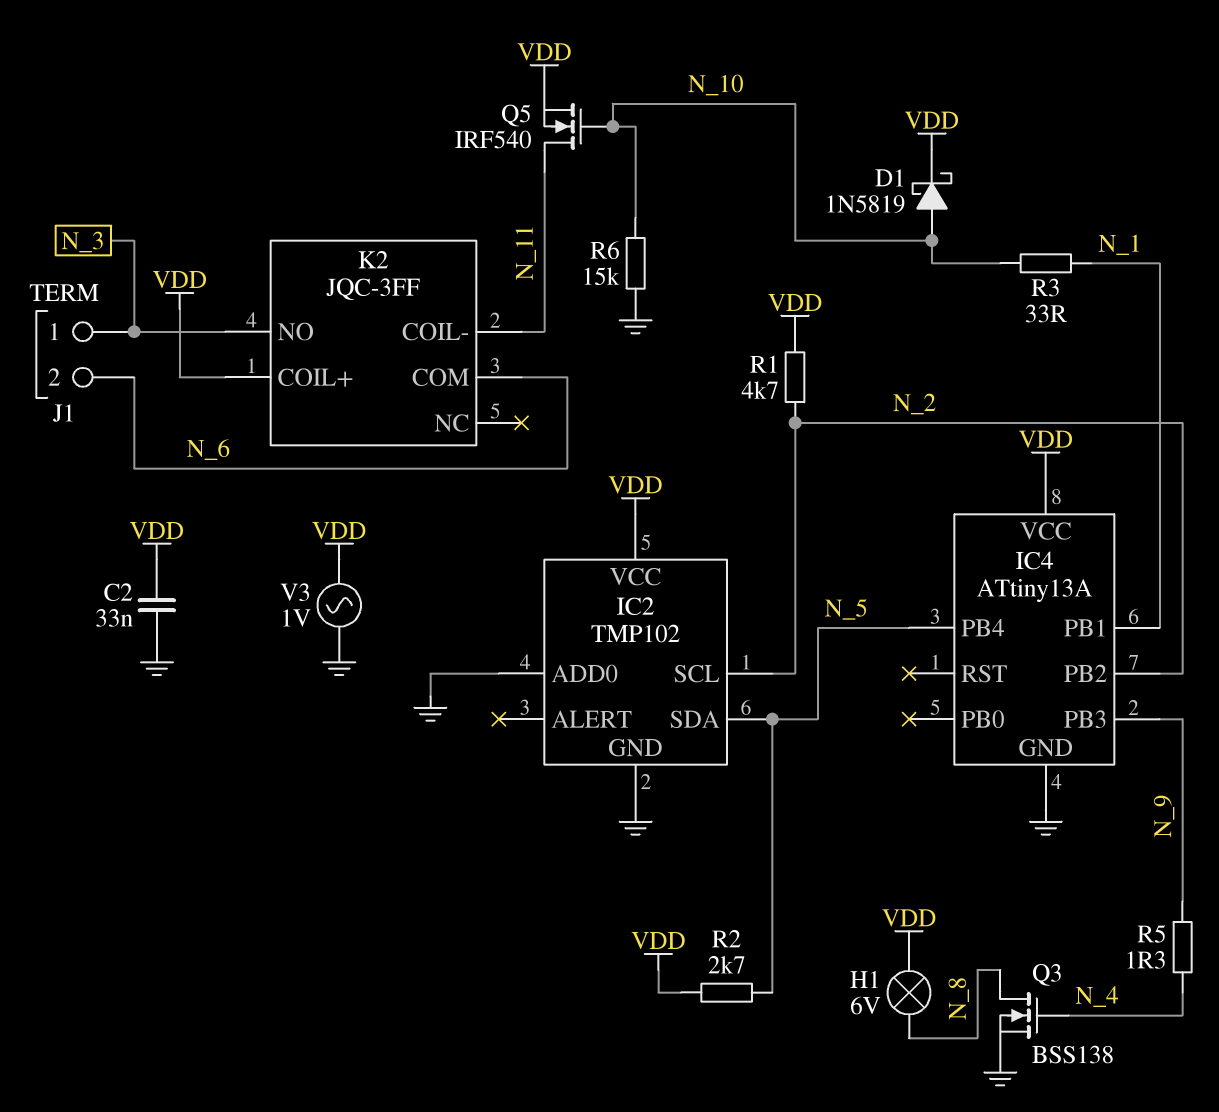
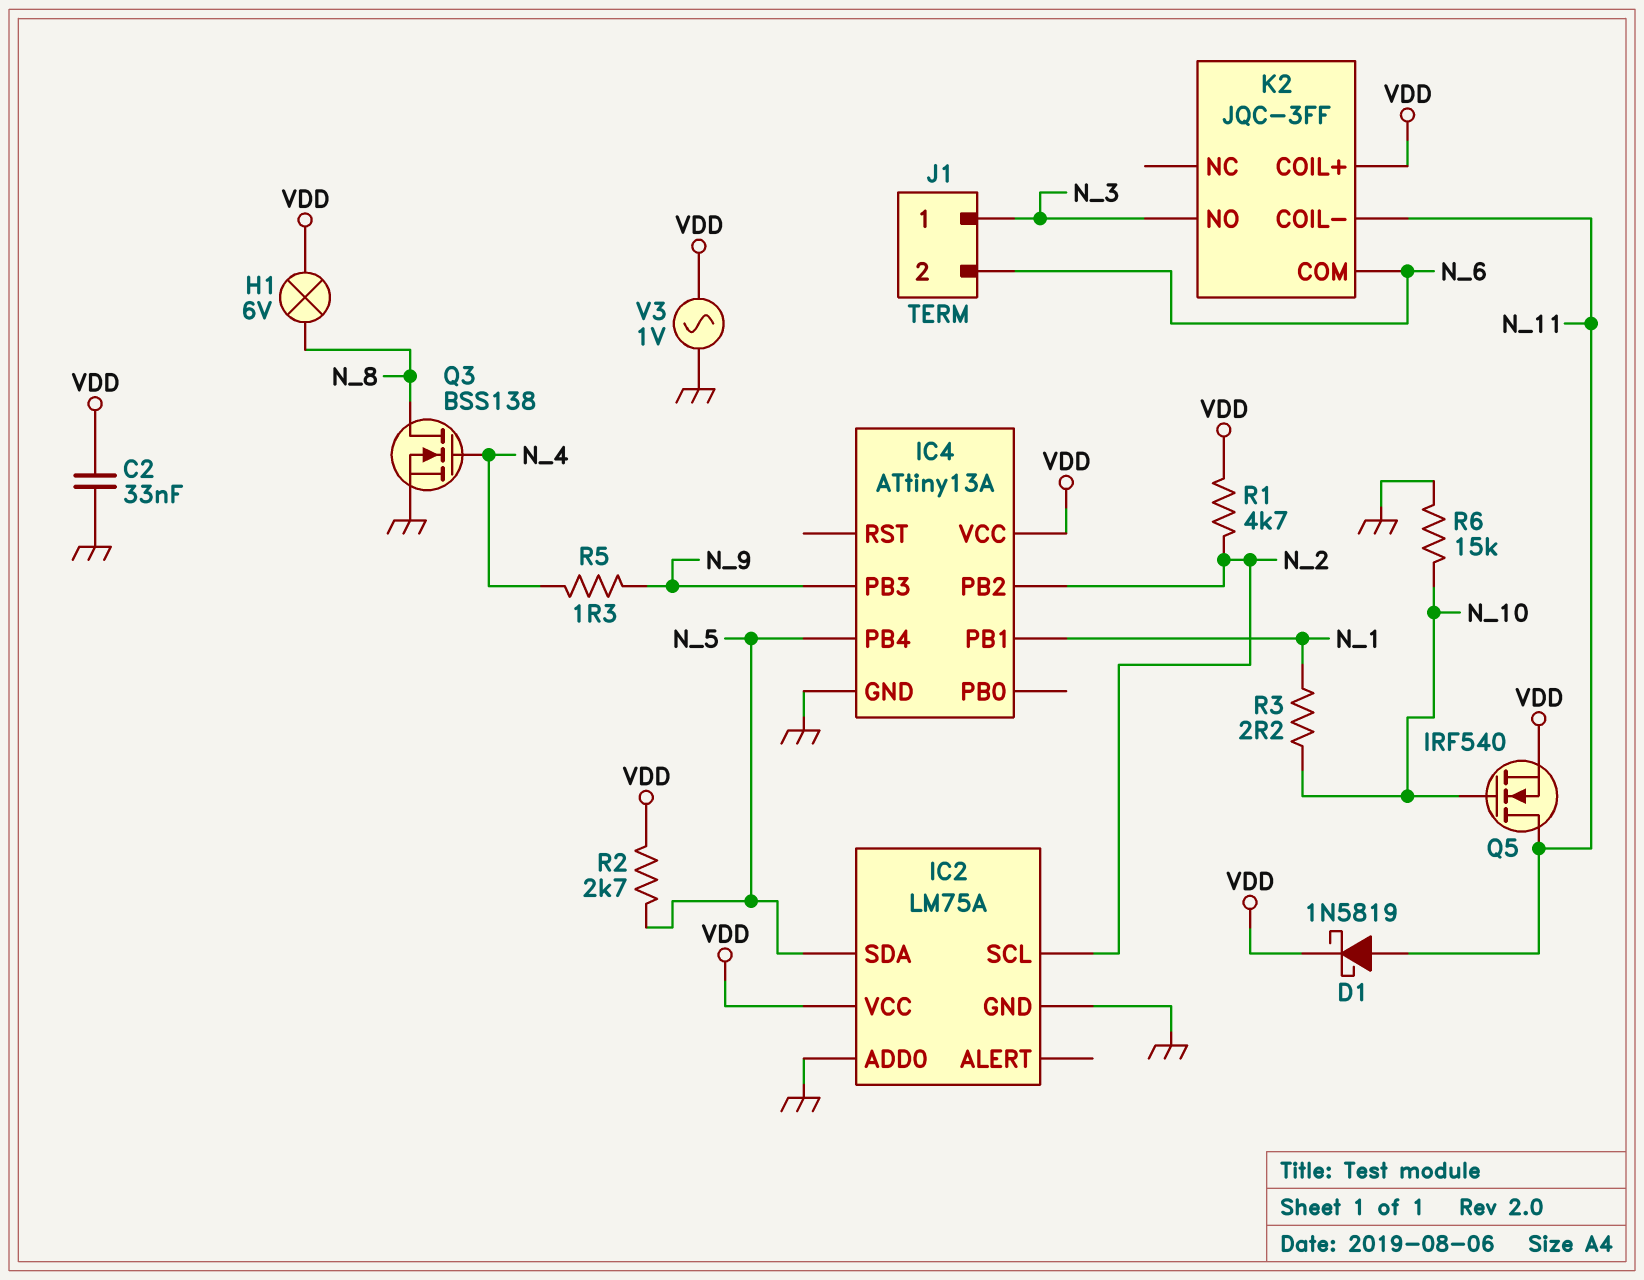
D1: schottky 1N5819 (A N_10, K VDD) -> schottky 1N5819 (A N_11, K VDD)
IC2: TMP102 -> LM75A
R3: 33 (N_1, N_10) -> 2.2 (N_1, N_10)

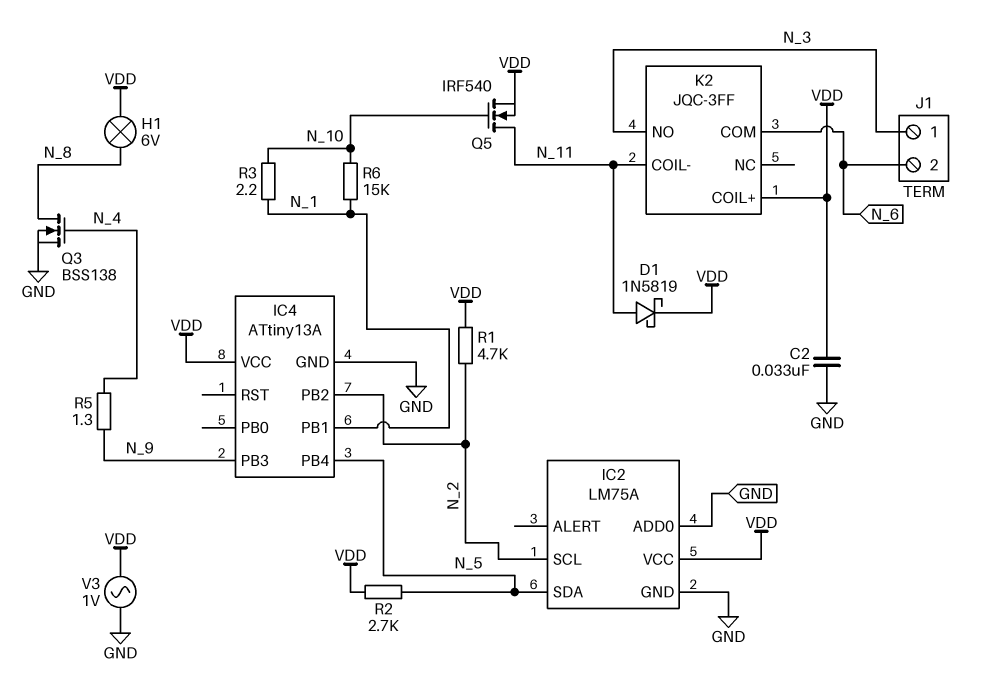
R6: 15k (GND, N_10) -> 15k (N_1, N_10)

